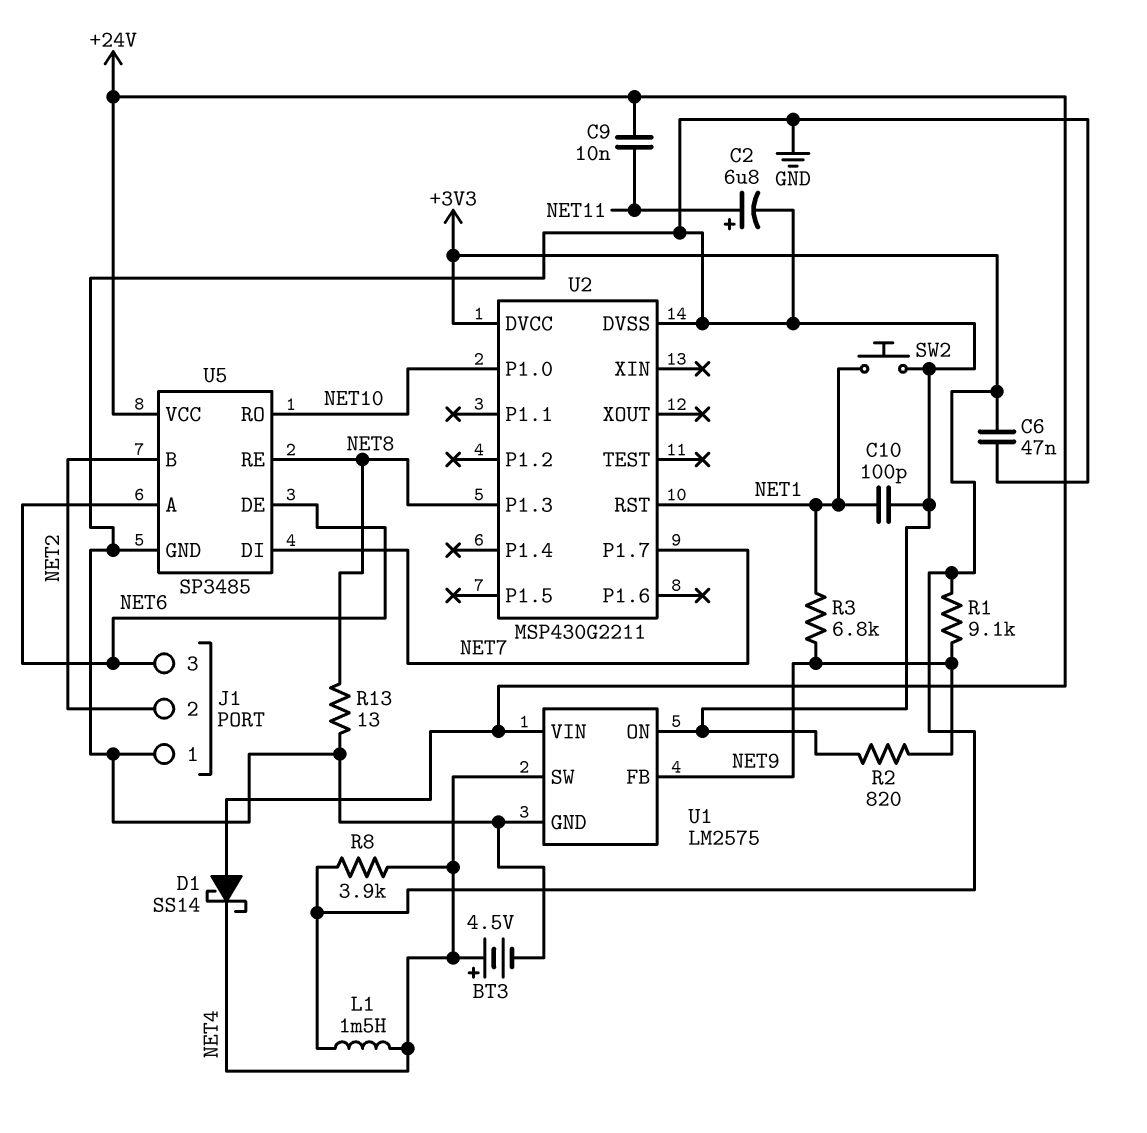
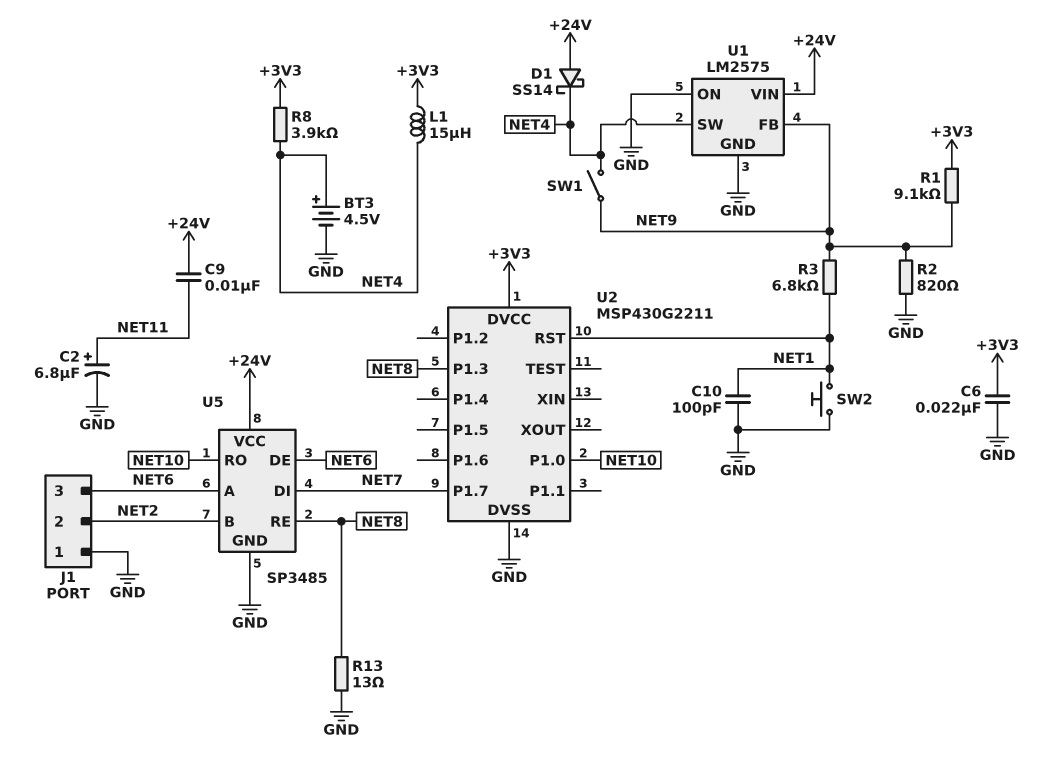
C6: 47nF (+3V3, GND) -> 22nF (+3V3, GND)
L1: 1.5mH (+3V3, NET4) -> 15uH (+3V3, NET4)
SW1: none -> switch (NET4, NET9)

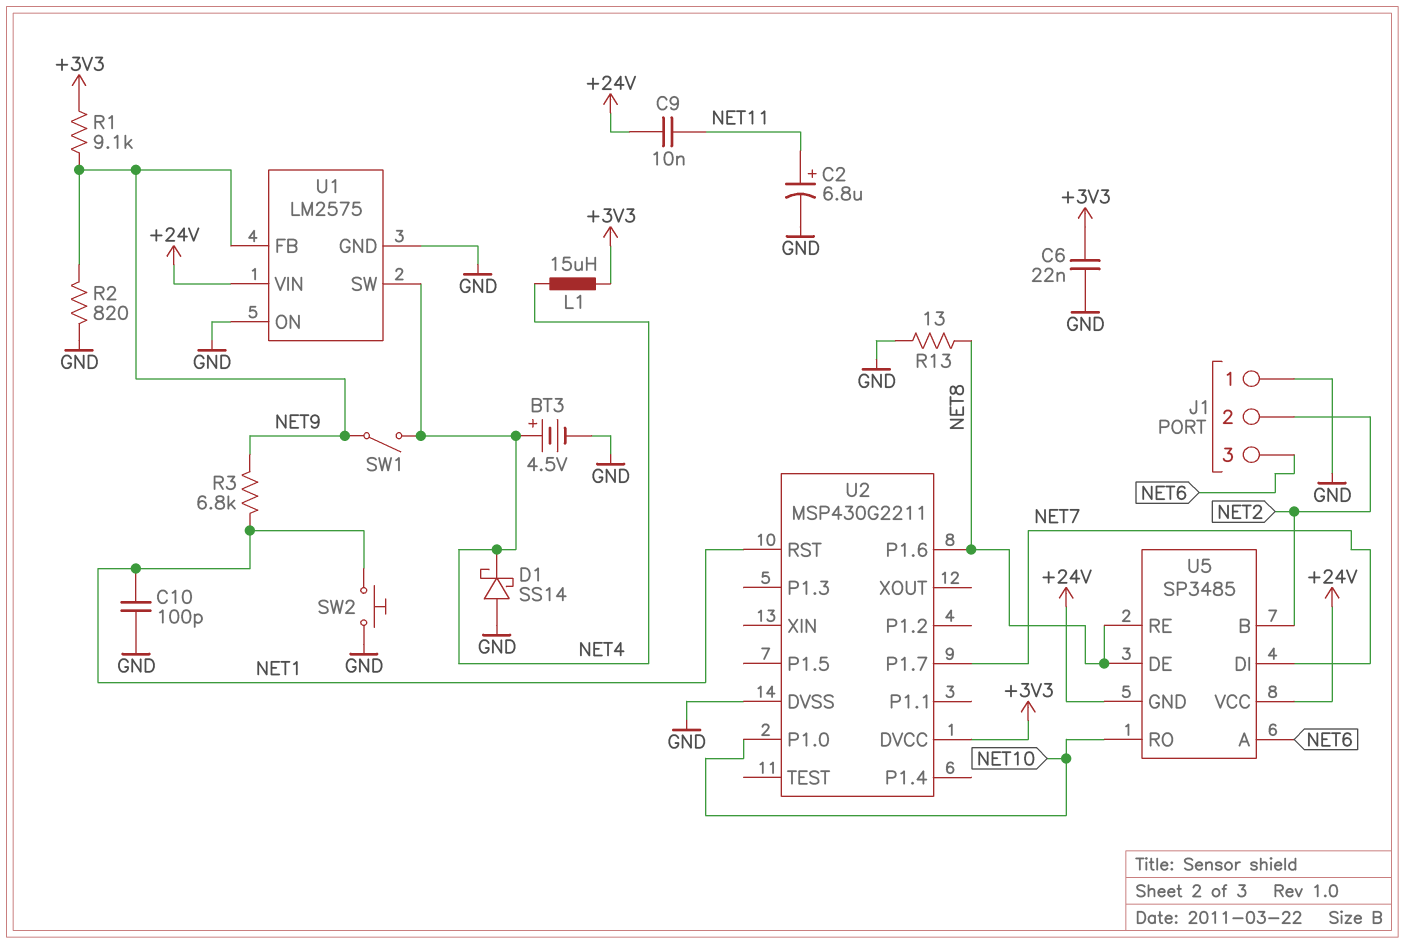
D1: schottky SS14 (A +24V, K NET4) -> schottky SS14 (A GND, K NET4)
R8: 3.9k (+3V3, NET4) -> none
U2 pin P1.3: NET8 -> none
U2 pin P1.6: none -> NET8
U5 pin DE: NET6 -> NET8
U5 pin GND: GND -> +24V

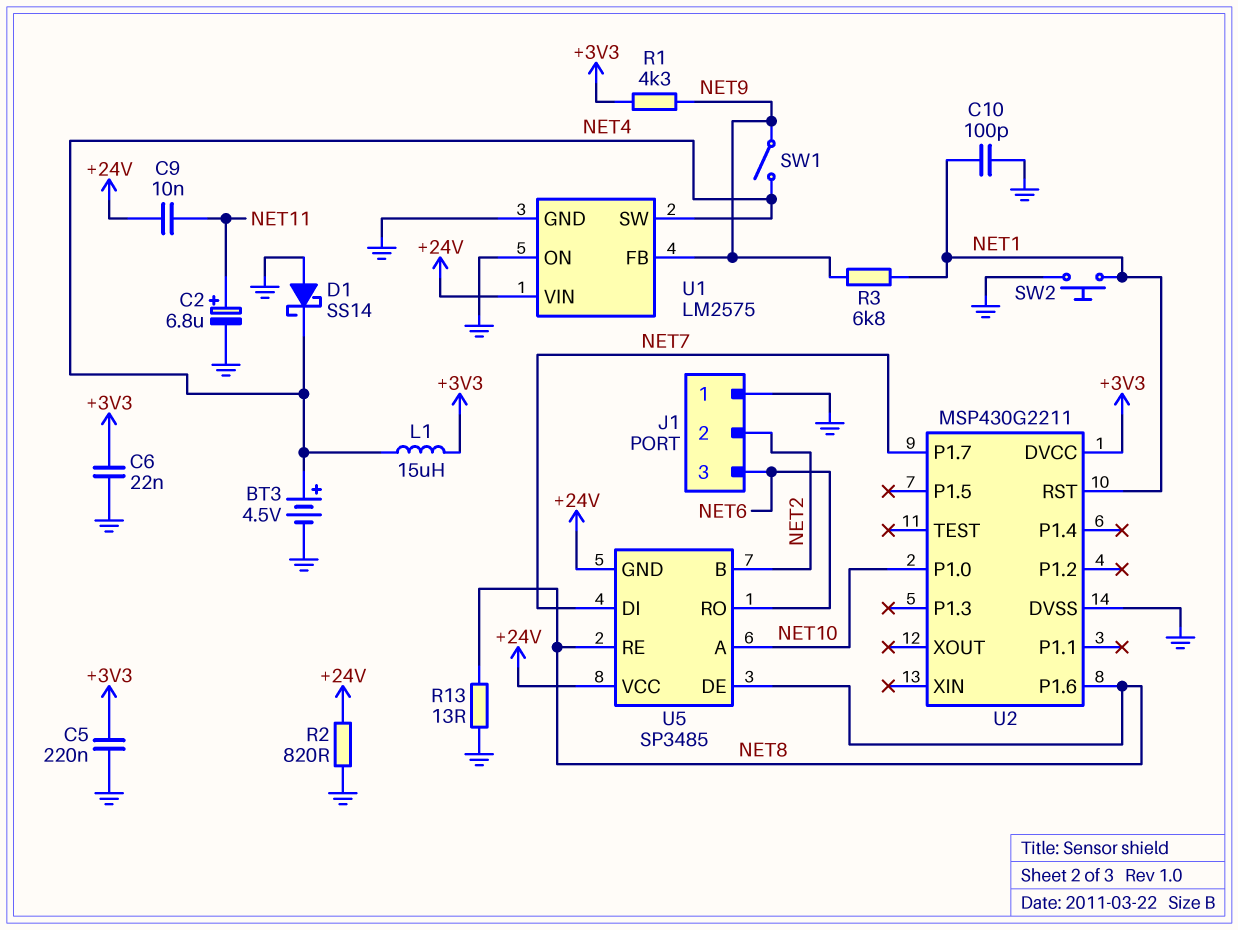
C5: none -> 220nF (+3V3, GND)
R1: 9.1k (+3V3, NET9) -> 4.3k (+3V3, NET9)
R2: 820 (GND, NET9) -> 820 (+24V, GND)
U5 pin A: NET6 -> NET10
U5 pin RO: NET10 -> NET6

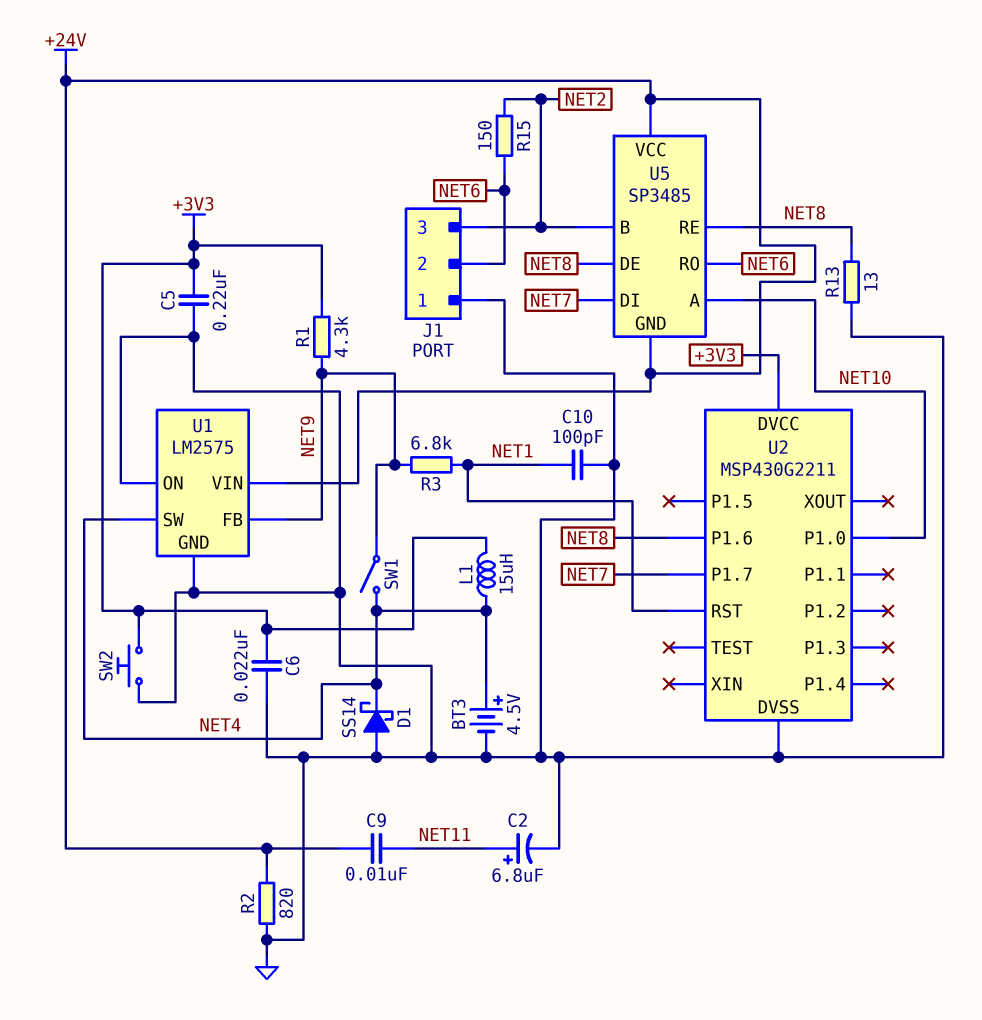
J1 pin 2: NET2 -> NET6
J1 pin 3: NET6 -> NET2
R15: none -> 150 (NET2, NET6)
SW2: button (GND, NET1) -> button (+3V3, GND)

